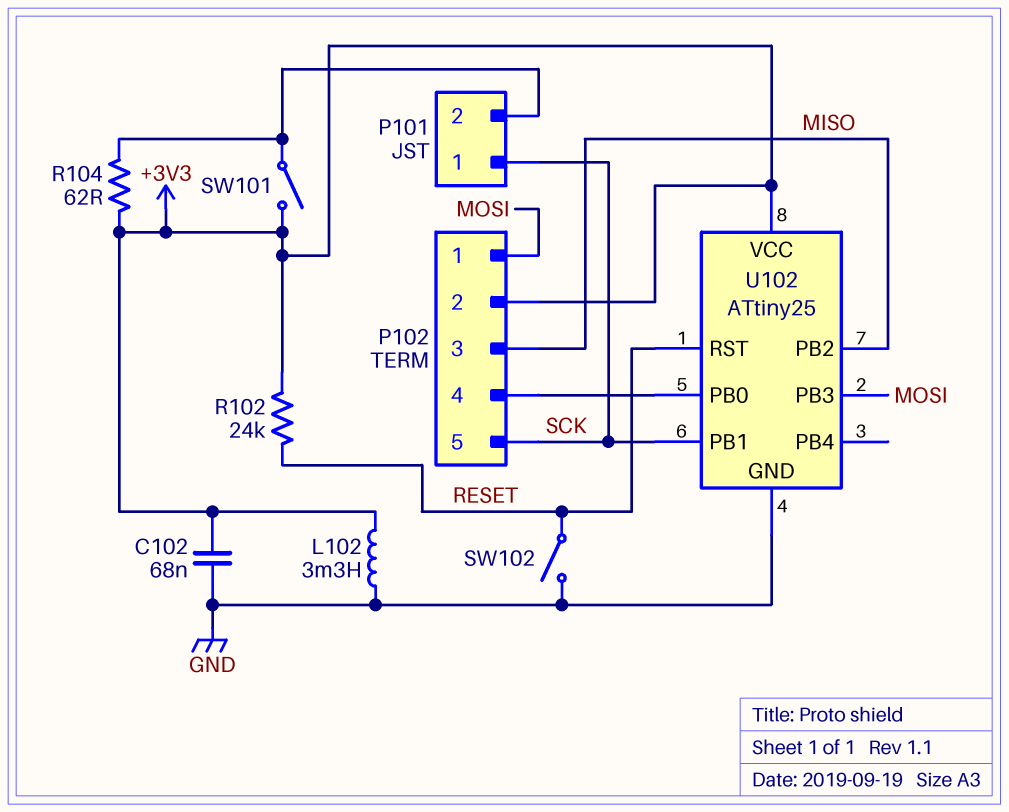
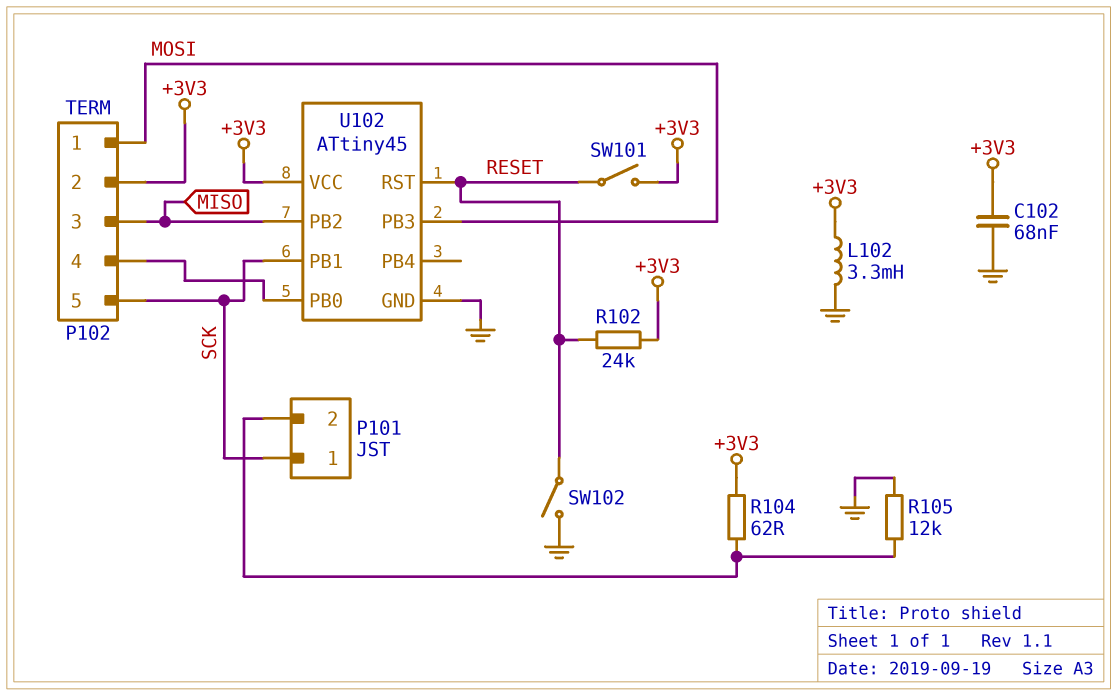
R105: none -> 12k (GND, P101/2)
SW101: switch (+3V3, P101/2) -> switch (+3V3, RESET)
U102: ATtiny25 -> ATtiny45

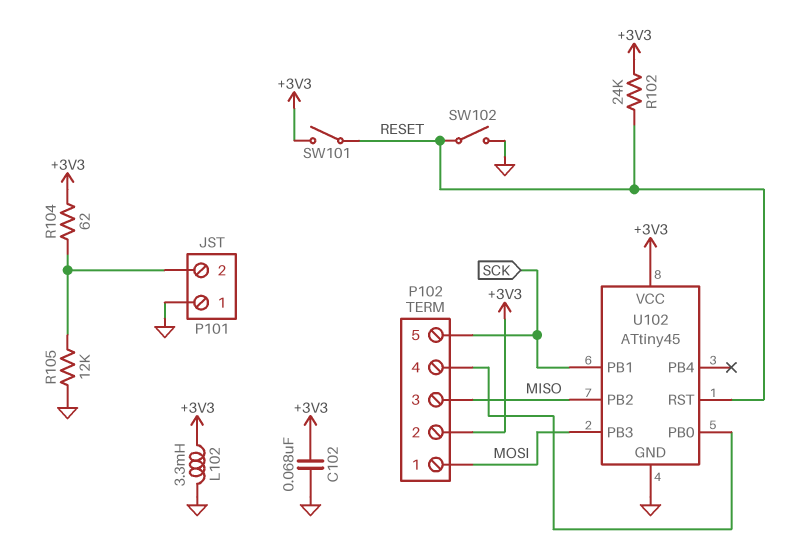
P101 pin 1: SCK -> GND

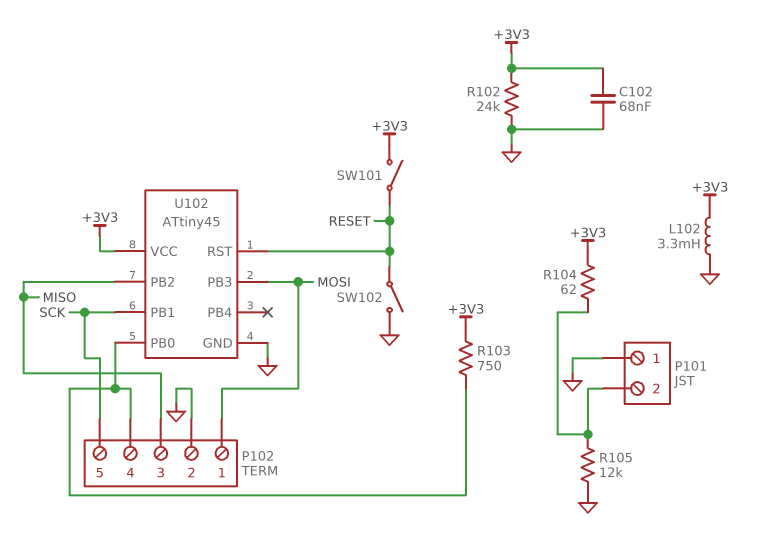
P102 pin 2: +3V3 -> GND
R102: 24k (+3V3, RESET) -> 24k (+3V3, GND)
R103: none -> 750 (+3V3, P102/4)

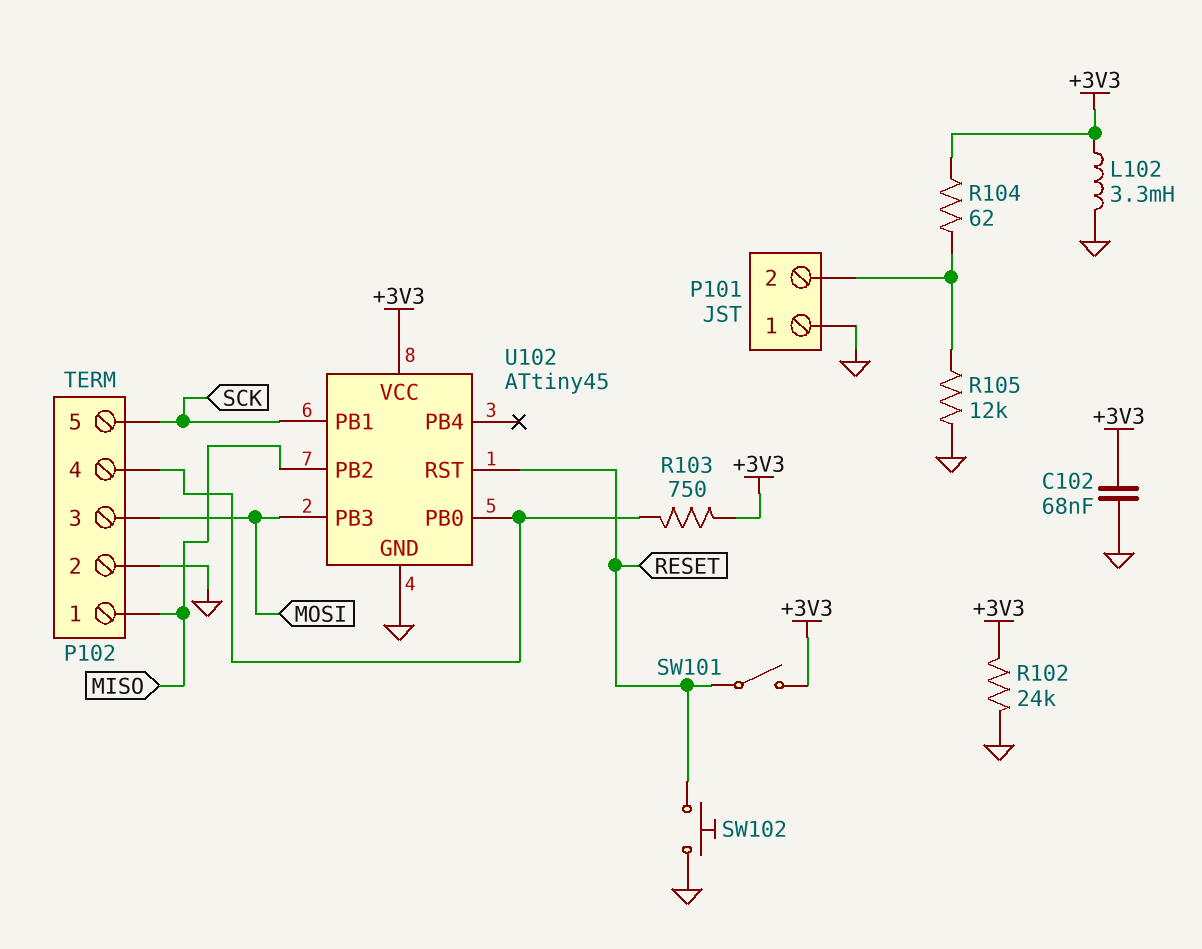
P102 pin 1: MOSI -> MISO
P102 pin 3: MISO -> MOSI
SW102: switch (GND, RESET) -> button (GND, RESET)

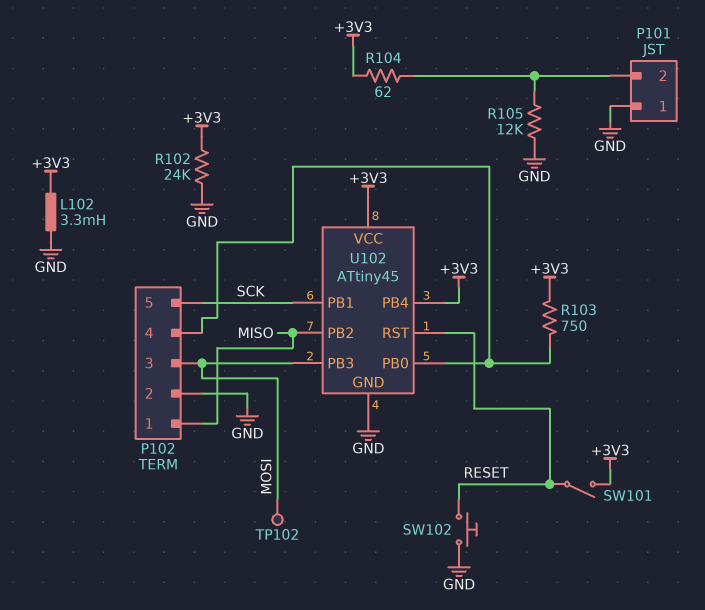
C102: 68nF (+3V3, GND) -> none
TP102: none -> test point (MOSI)
U102 pin PB4: none -> +3V3

